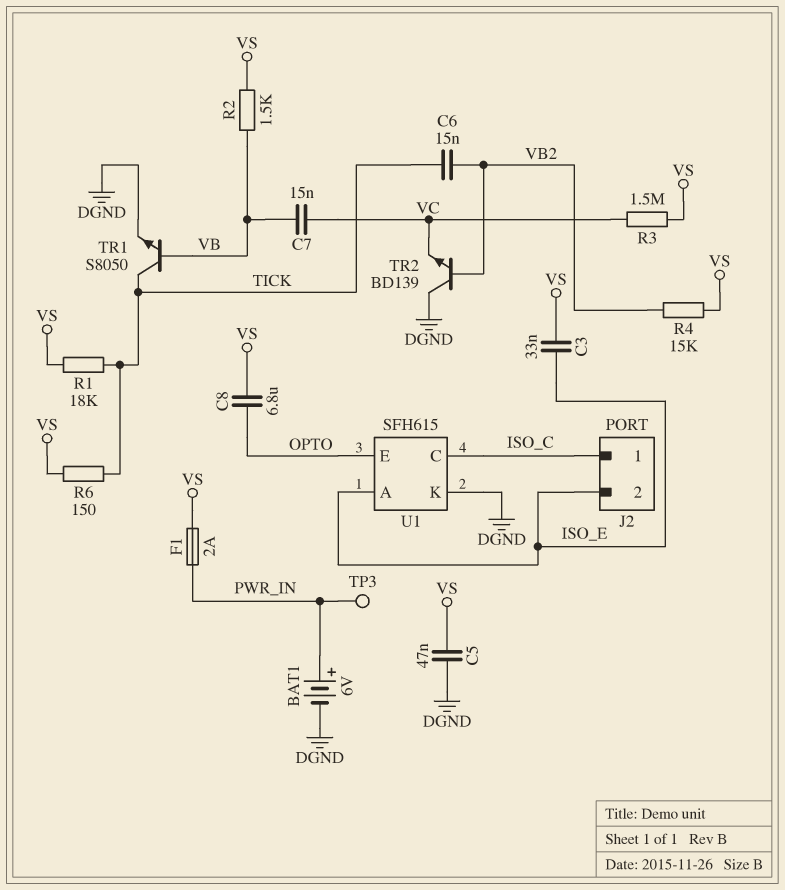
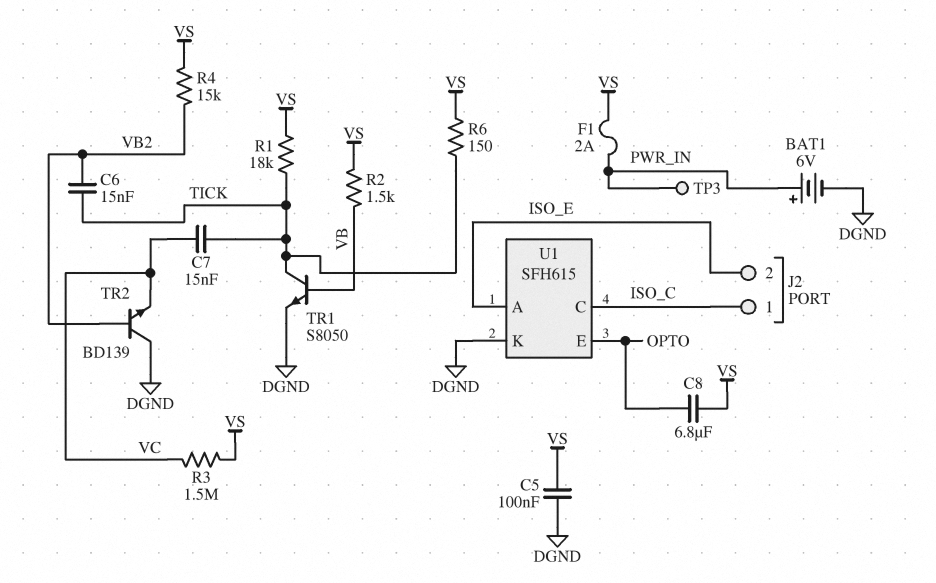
C3: 33nF (ISO_E, VS) -> none
C5: 47nF (DGND, VS) -> 100nF (DGND, VS)
C7: 15nF (VB, VC) -> 15nF (TICK, VC)

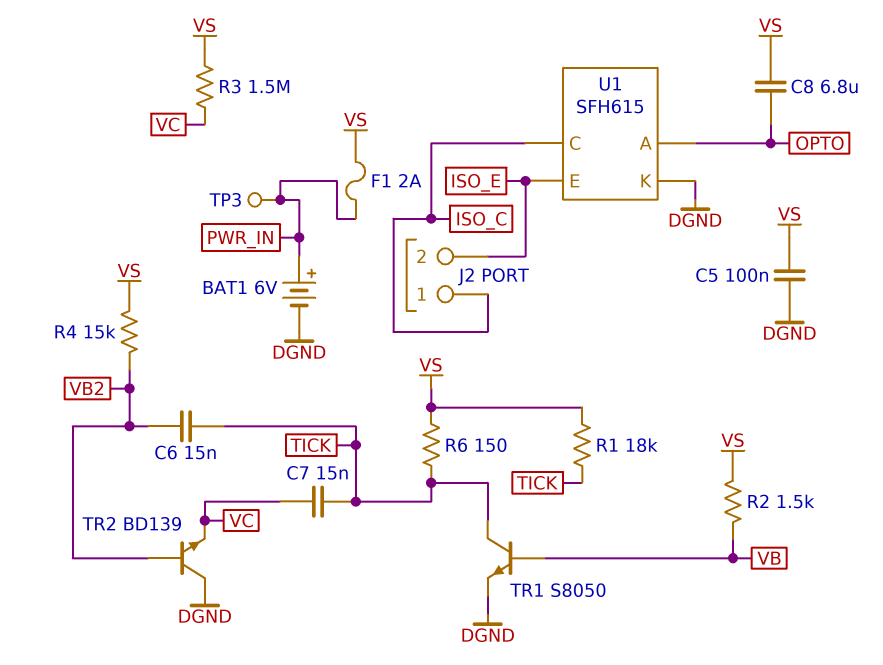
U1 pin A: ISO_E -> OPTO
U1 pin E: OPTO -> ISO_E

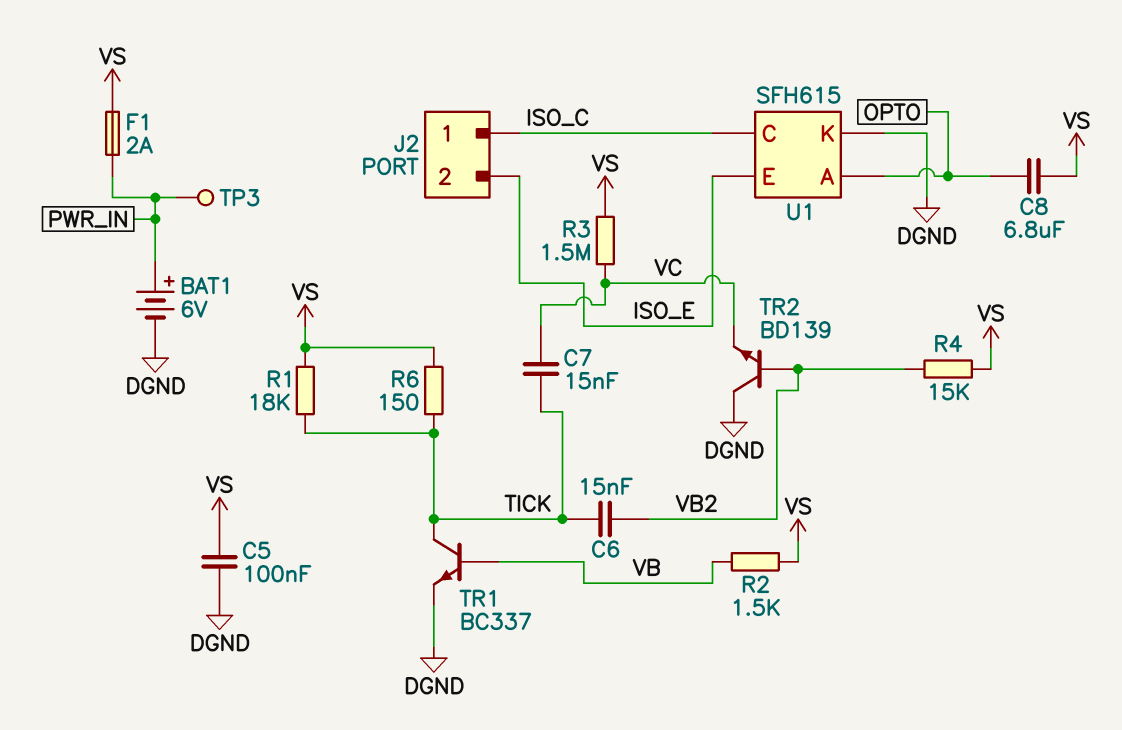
TR1: NPN S8050 (B VB, C TICK, E DGND) -> NPN BC337 (B VB, C TICK, E DGND)

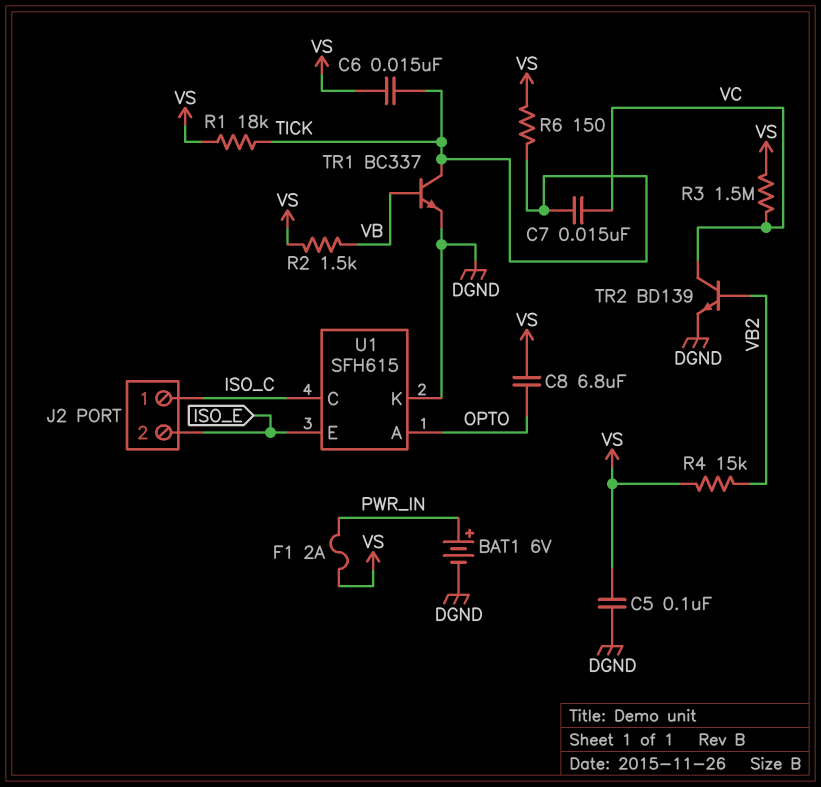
C6: 15nF (TICK, VB2) -> 15nF (TICK, VS)
TP3: test point (PWR_IN) -> none
TR2: NPN BD139 (B VB2, C DGND, E VC) -> NPN BD139 (B VB2, C VC, E DGND)

